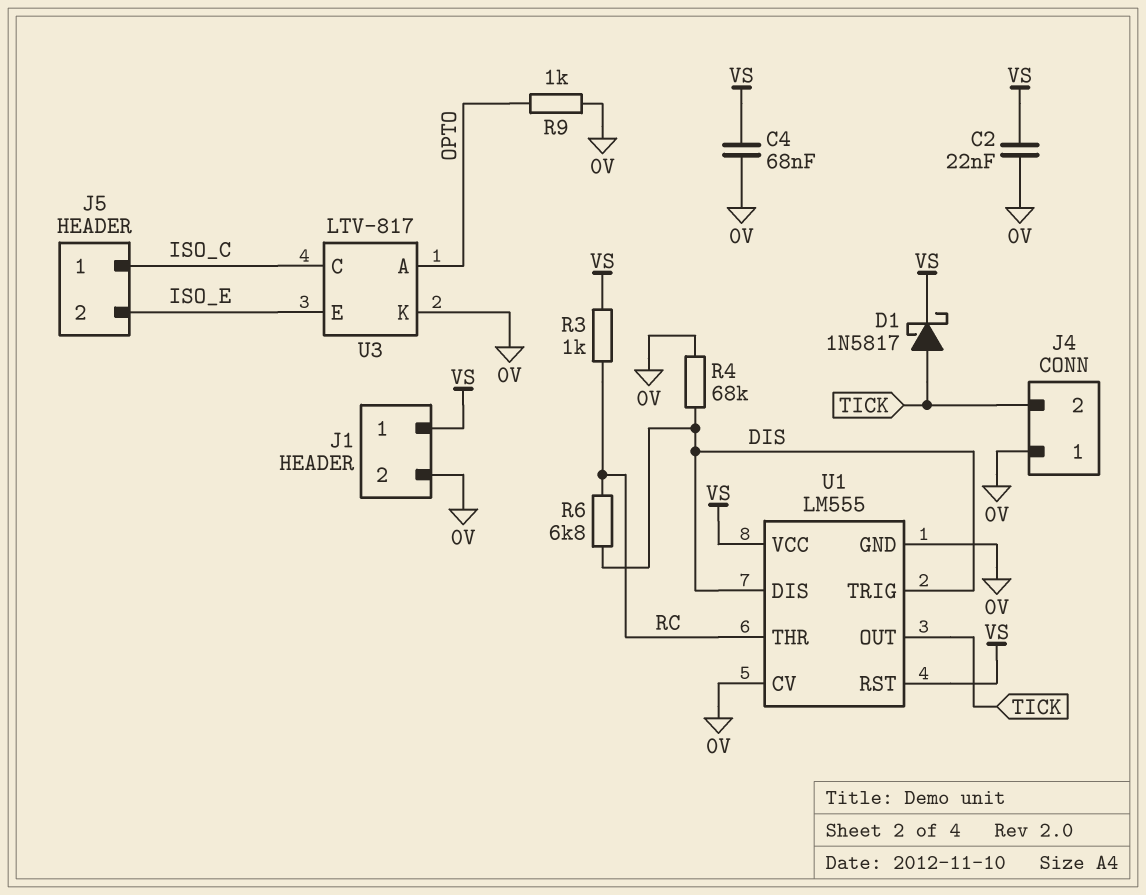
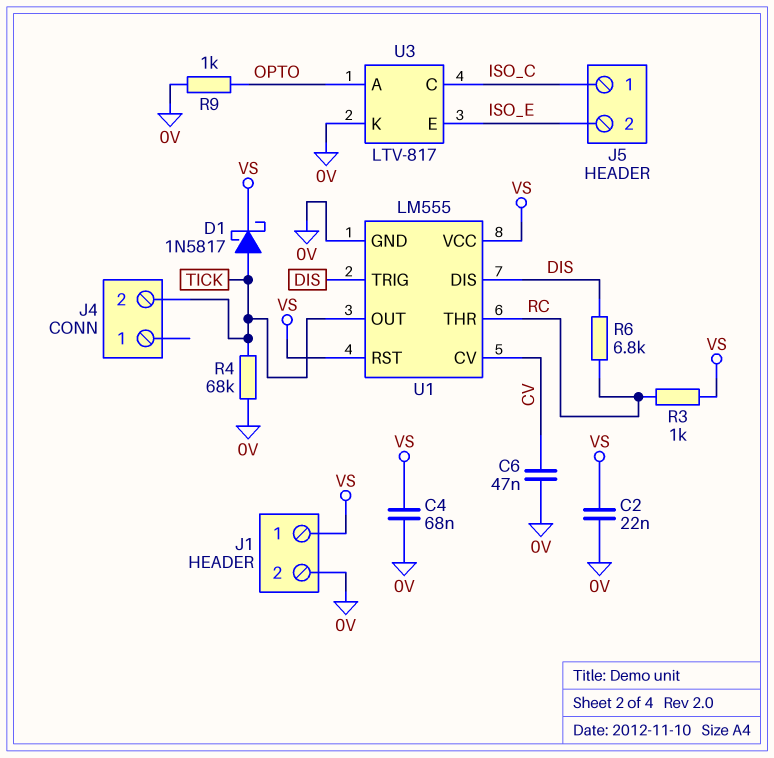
C6: none -> 47nF (0V, CV)
J4 pin 1: 0V -> none
R4: 68k (0V, DIS) -> 68k (0V, TICK)
U1 pin CV: 0V -> CV

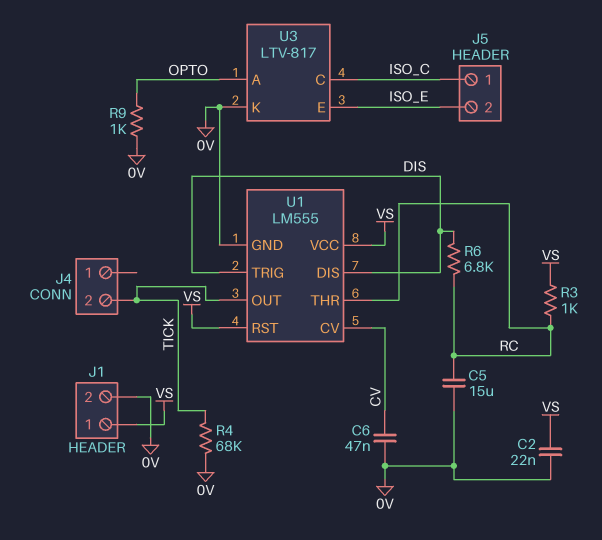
C4: 68nF (0V, VS) -> none
C5: none -> 15uF (0V, RC)
D1: schottky 1N5817 (A TICK, K VS) -> none

